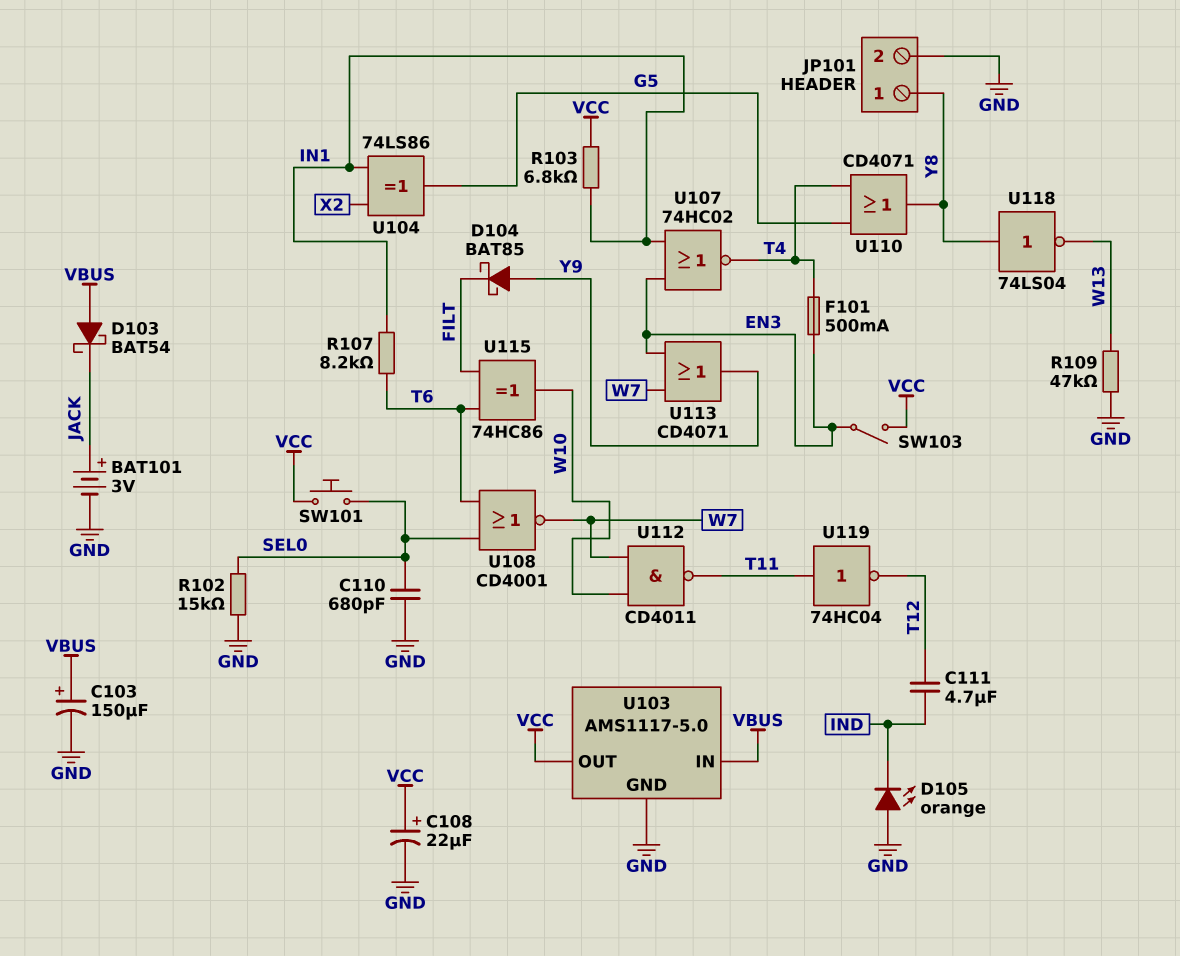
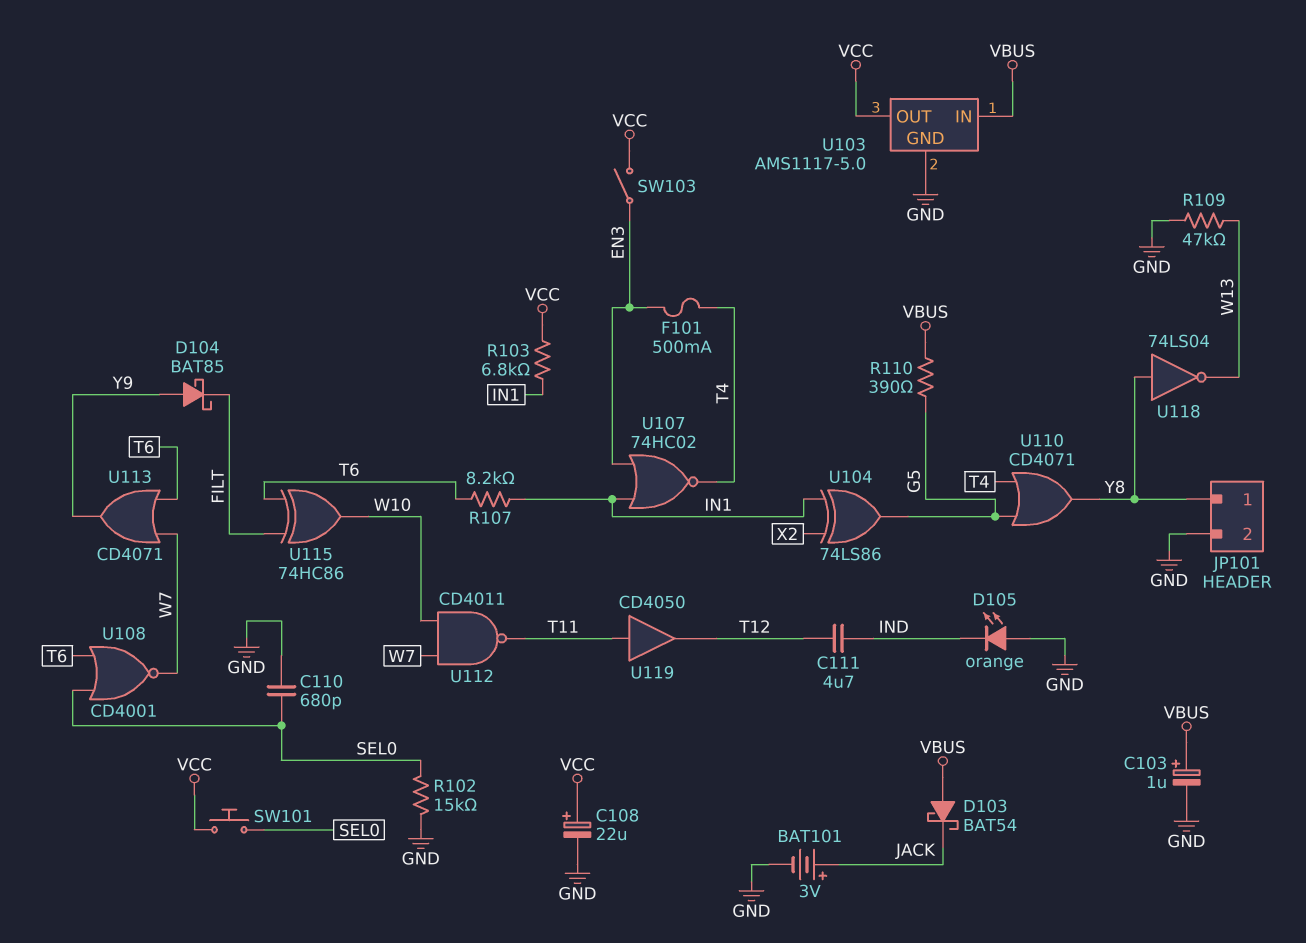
C103: 150uF (plus VBUS, minus GND) -> 1uF (plus VBUS, minus GND)
R110: none -> 390 (G5, VBUS)
U113: OR CD4071 (in EN3, in W7, out Y9) -> OR CD4071 (in T6, in W7, out Y9)
U119: NOT 74HC04 (in T11, out T12) -> buffer CD4050 (in T11, out T12)

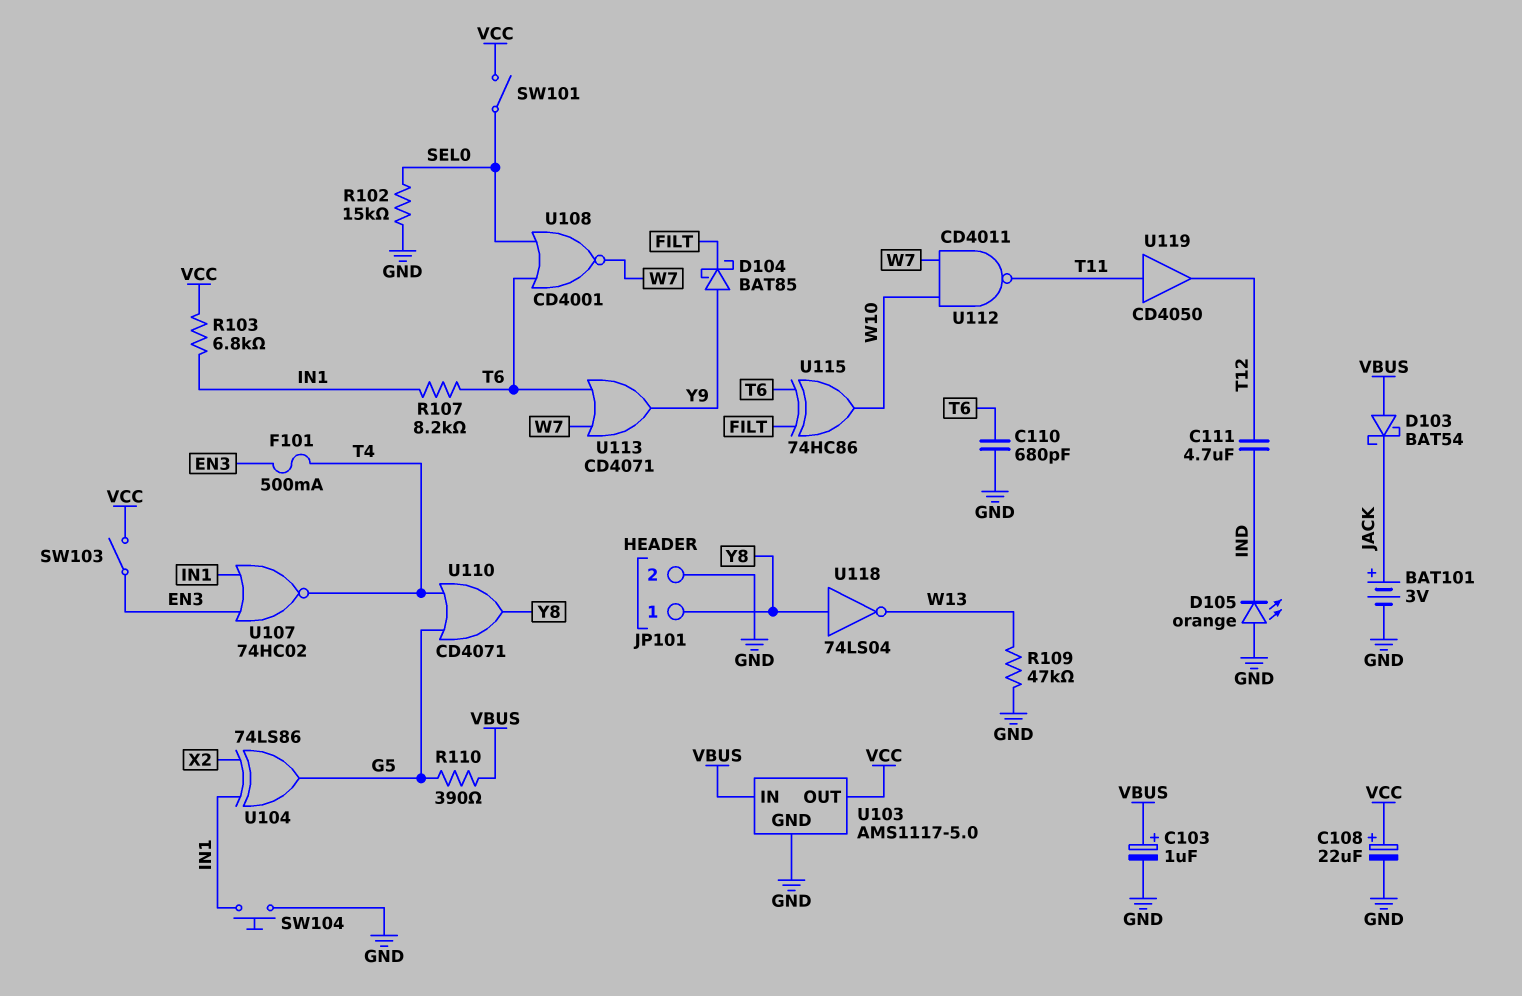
C110: 680pF (GND, SEL0) -> 680pF (GND, T6)
SW101: button (SEL0, VCC) -> switch (SEL0, VCC)
SW104: none -> button (GND, IN1)

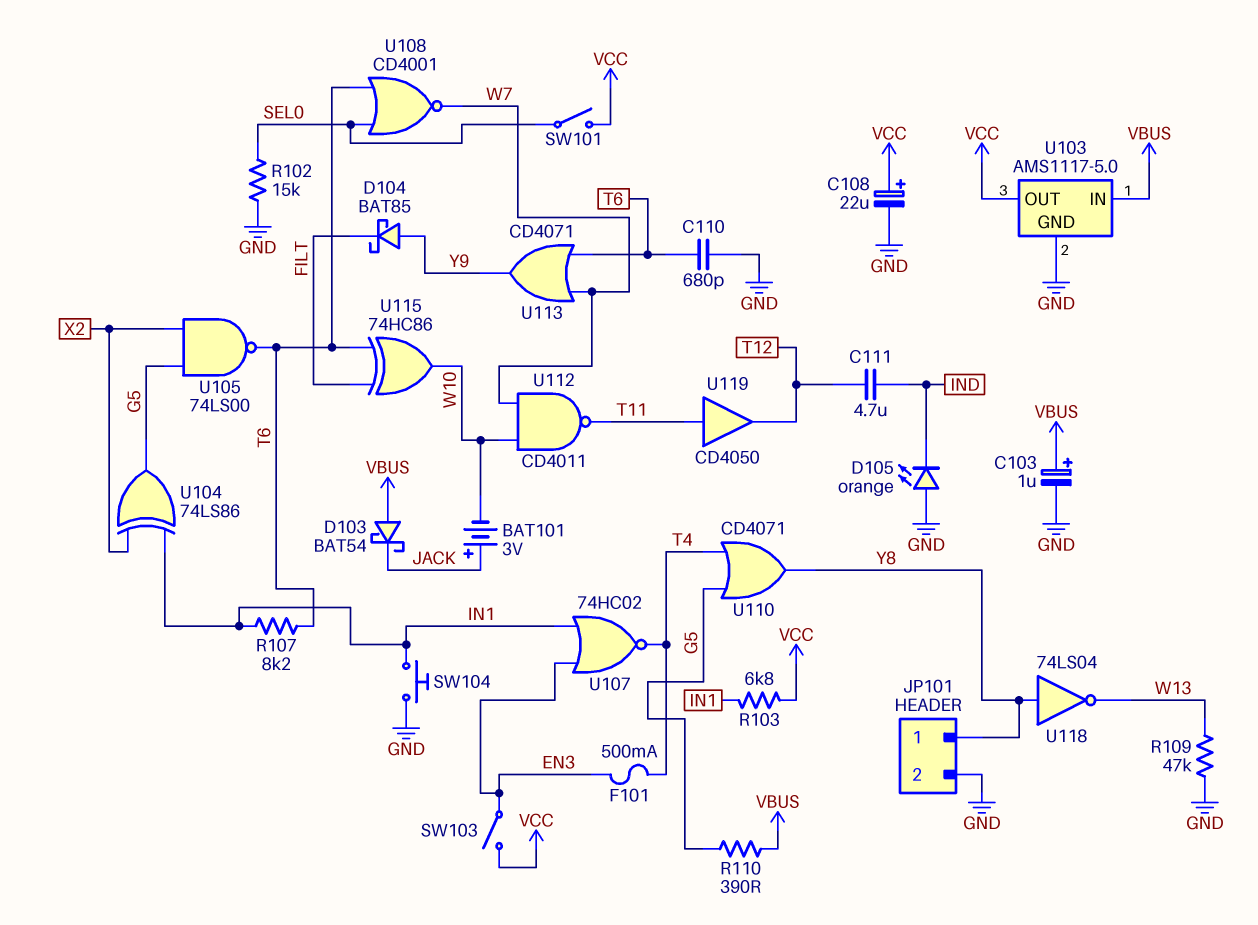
BAT101: 3V (plus JACK, minus GND) -> 3V (plus JACK, minus W10)
U105: none -> NAND 74LS00 (in G5, in X2, out T6)

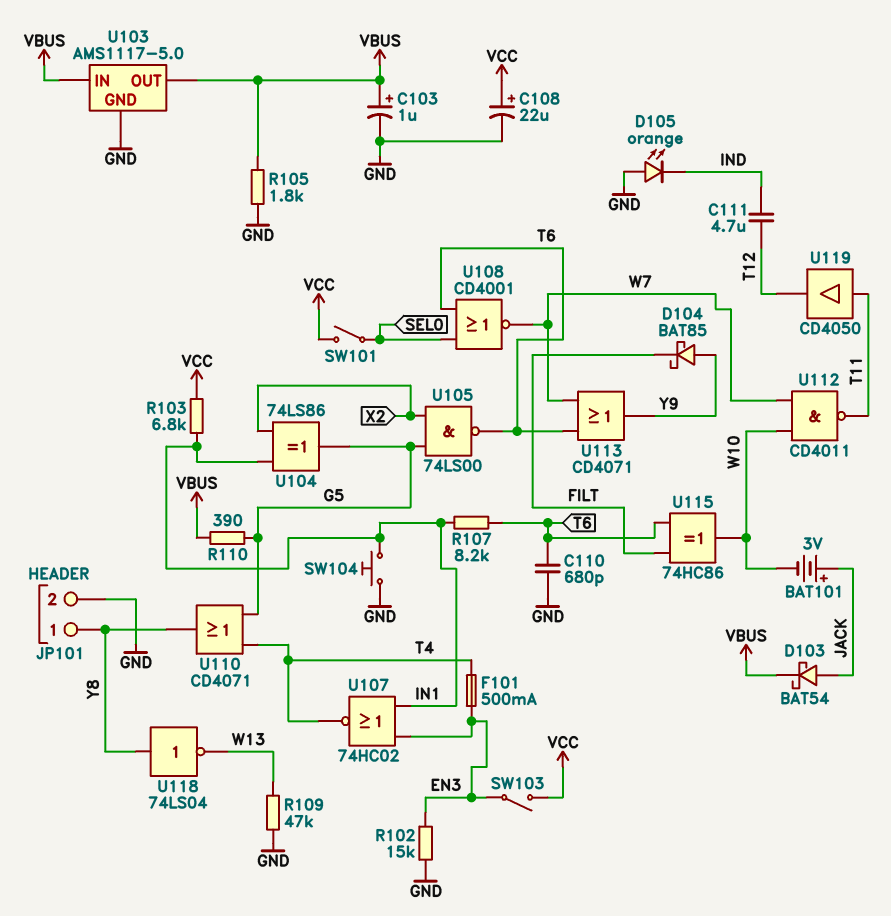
D103: schottky BAT54 (A VBUS, K JACK) -> schottky BAT54 (A JACK, K VBUS)
R102: 15k (GND, SEL0) -> 15k (EN3, GND)
R105: none -> 1.8k (GND, VBUS)
U103 pin OUT: VCC -> VBUS

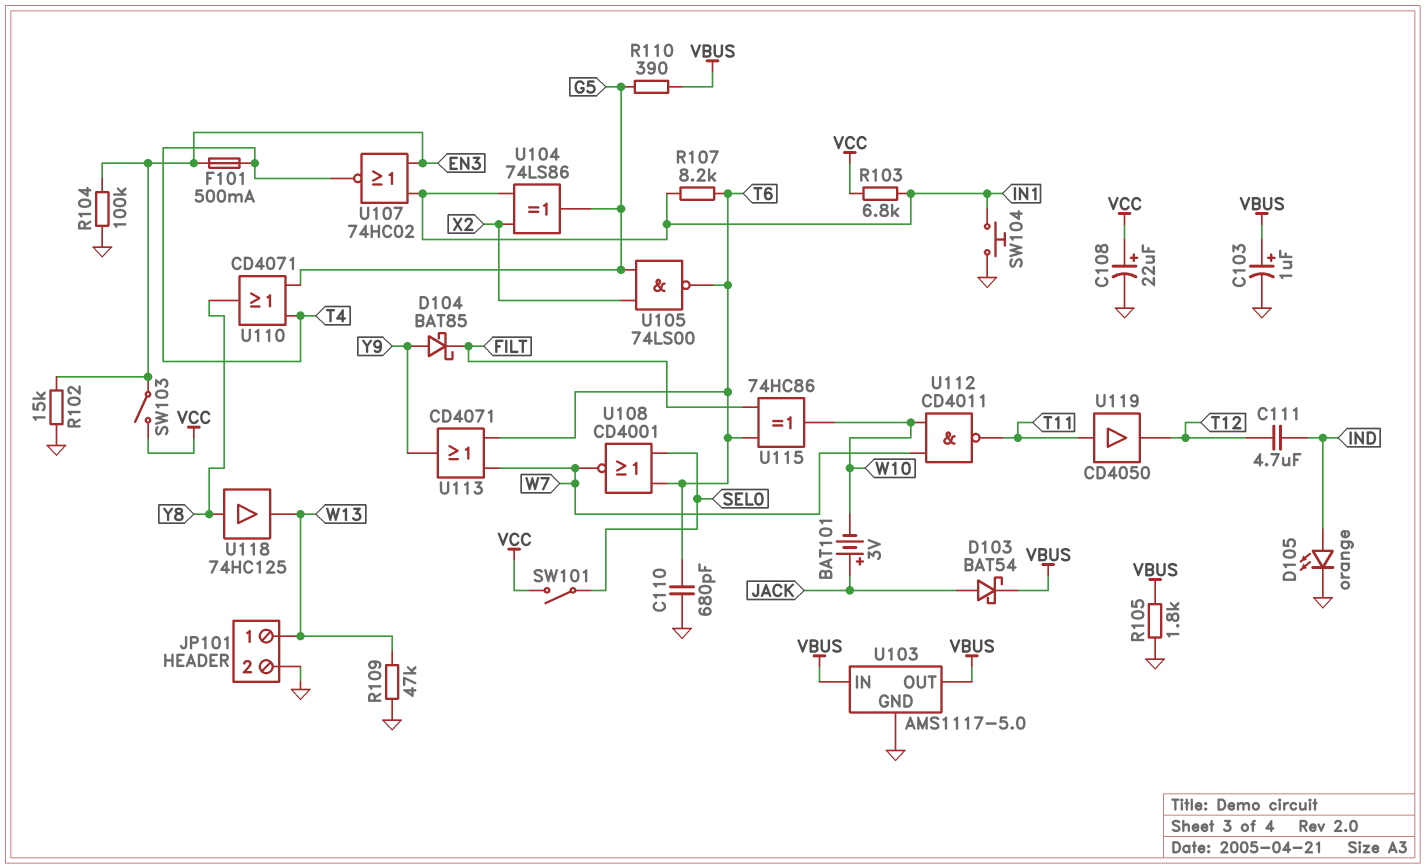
D105: LED orange (A GND, K IND) -> LED orange (A IND, K GND)
JP101 pin 1: Y8 -> W13
R104: none -> 100k (EN3, GND)
U118: NOT 74LS04 (in Y8, out W13) -> buffer 74HC125 (in Y8, out W13)

